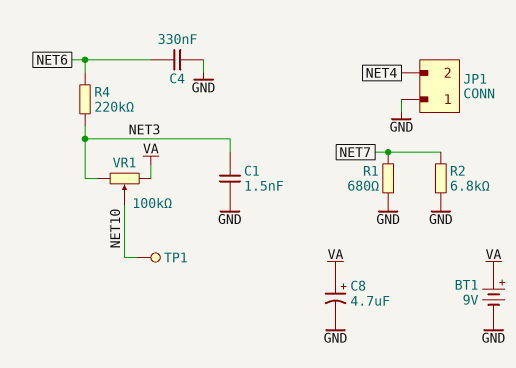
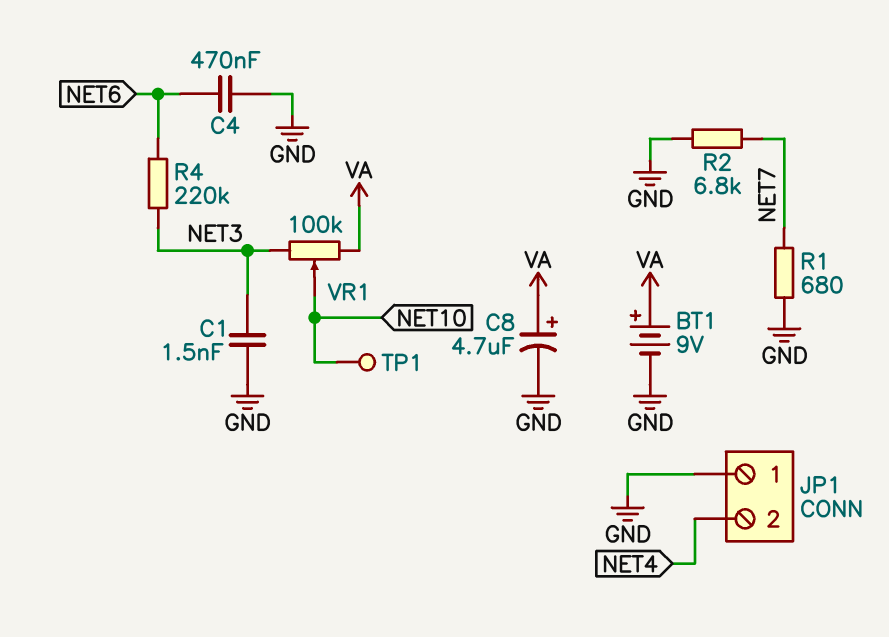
C4: 330nF (GND, NET6) -> 470nF (GND, NET6)

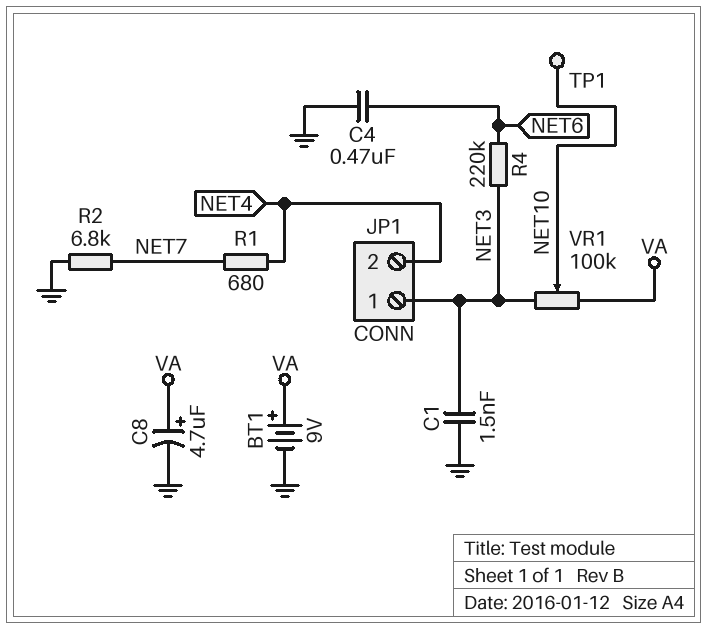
JP1 pin 1: GND -> NET3
R1: 680 (GND, NET7) -> 680 (NET4, NET7)

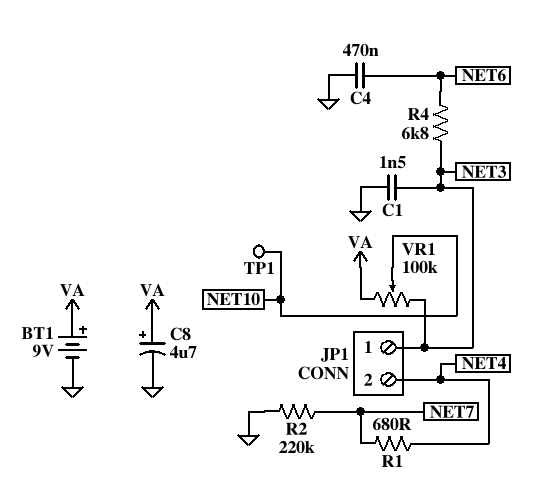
R2: 6.8k (GND, NET7) -> 220k (GND, NET7)
R4: 220k (NET3, NET6) -> 6.8k (NET3, NET6)

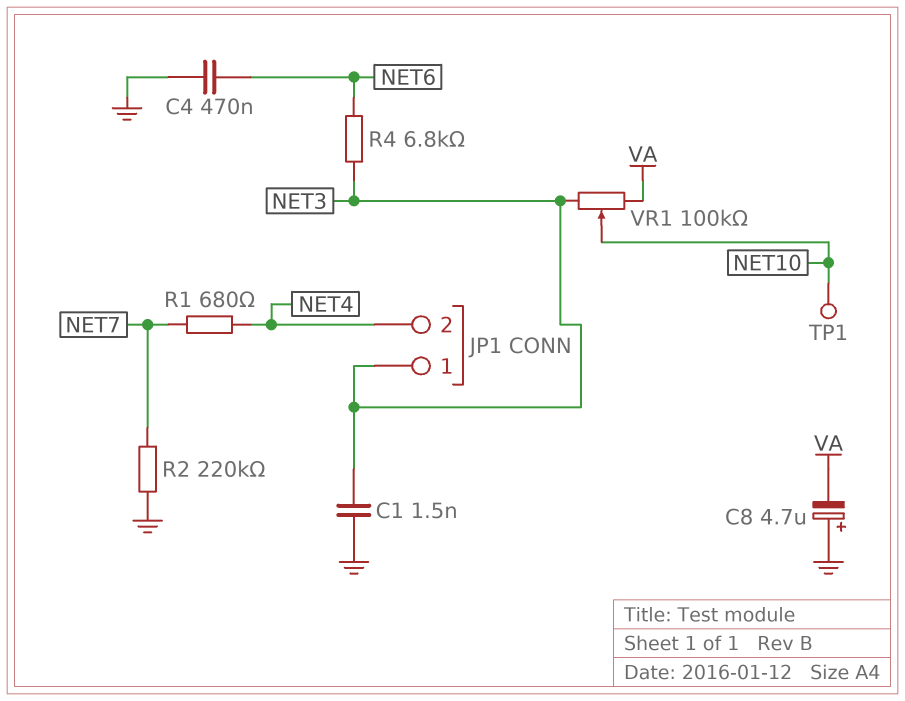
BT1: 9V (plus VA, minus GND) -> none
C8: 4.7uF (plus VA, minus GND) -> 4.7uF (plus GND, minus VA)

